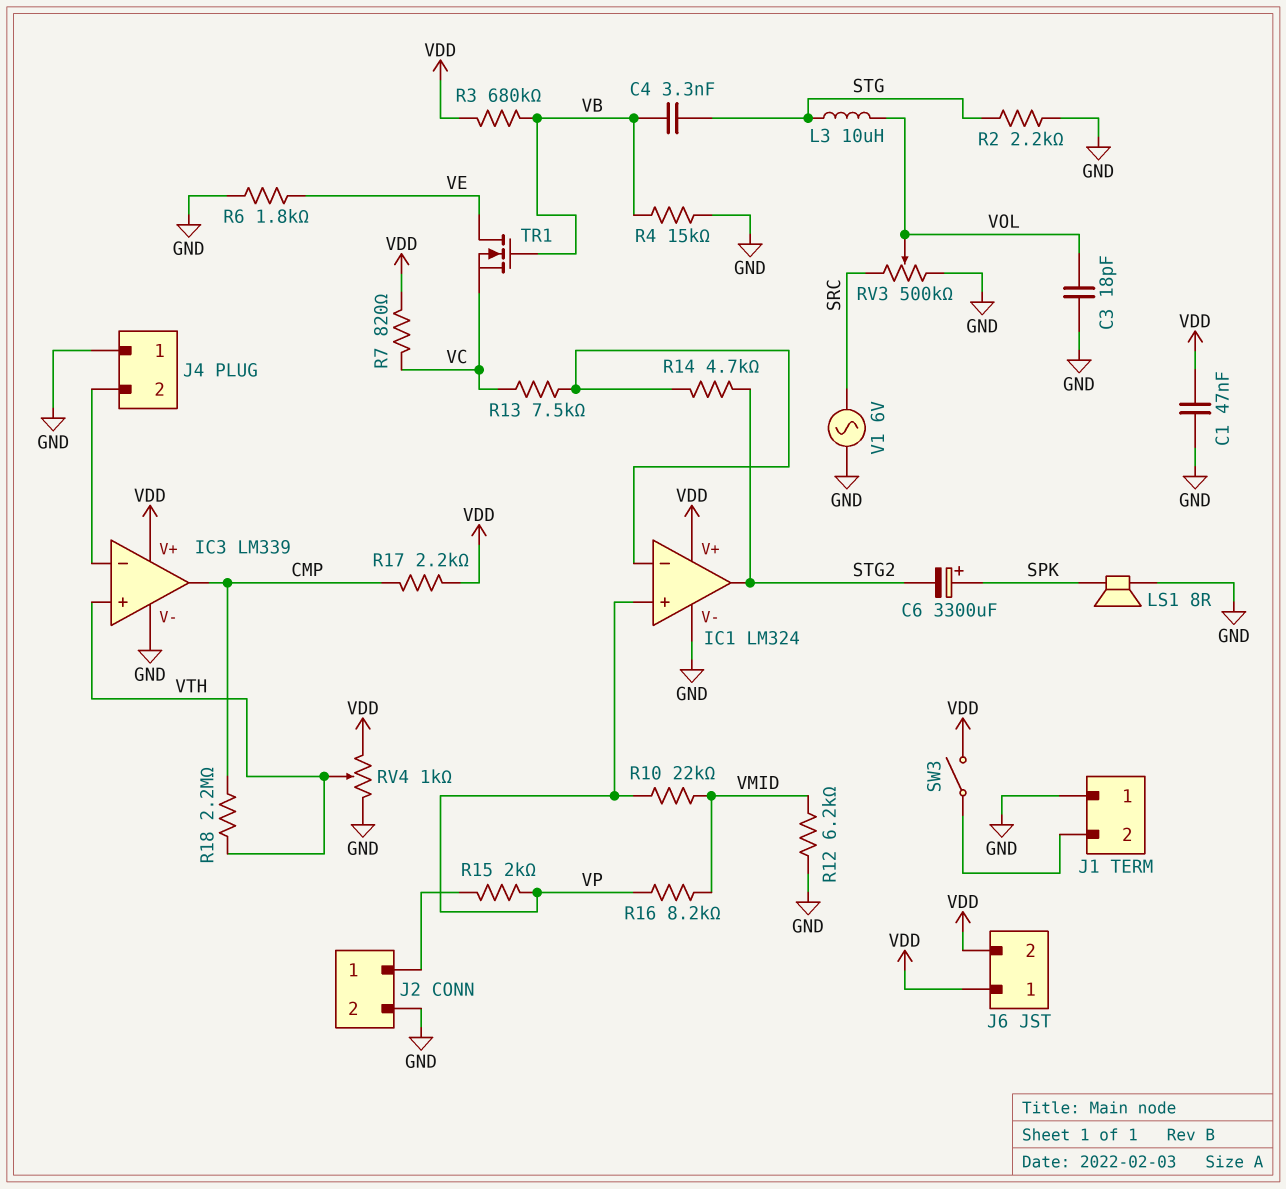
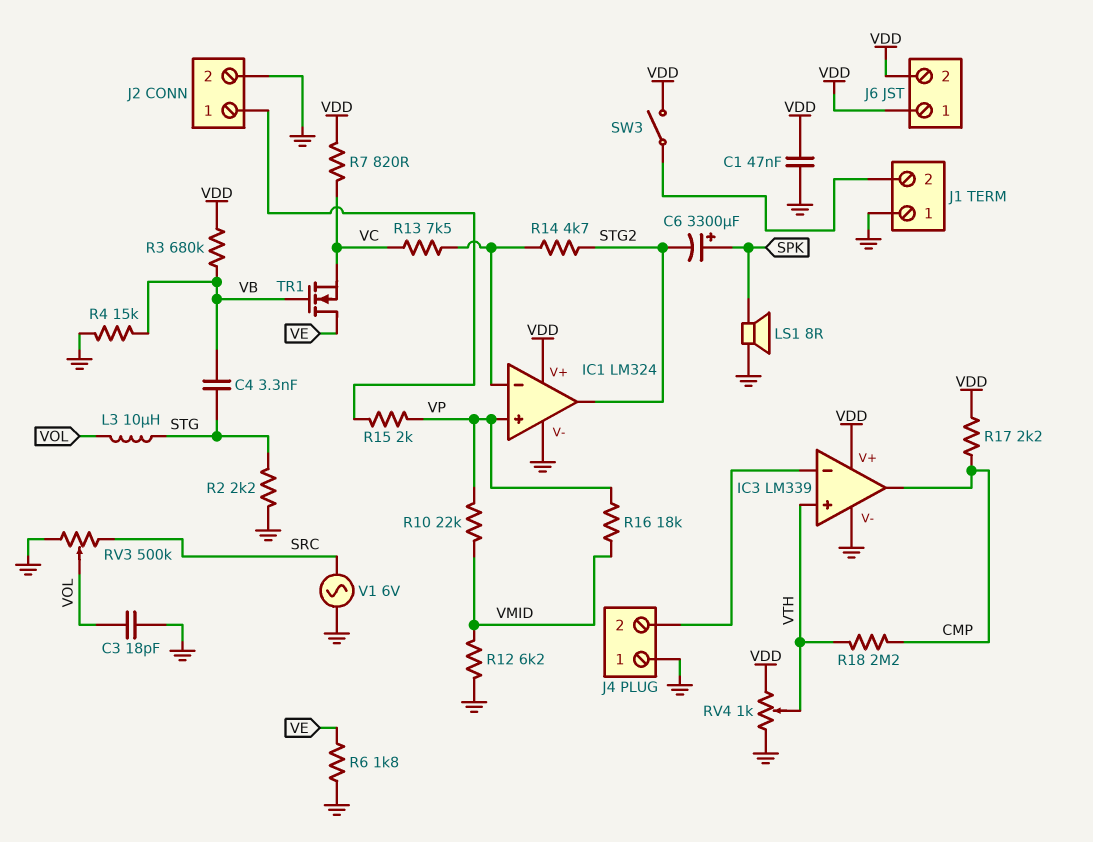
R16: 8.2k (VMID, VP) -> 18k (VMID, VP)

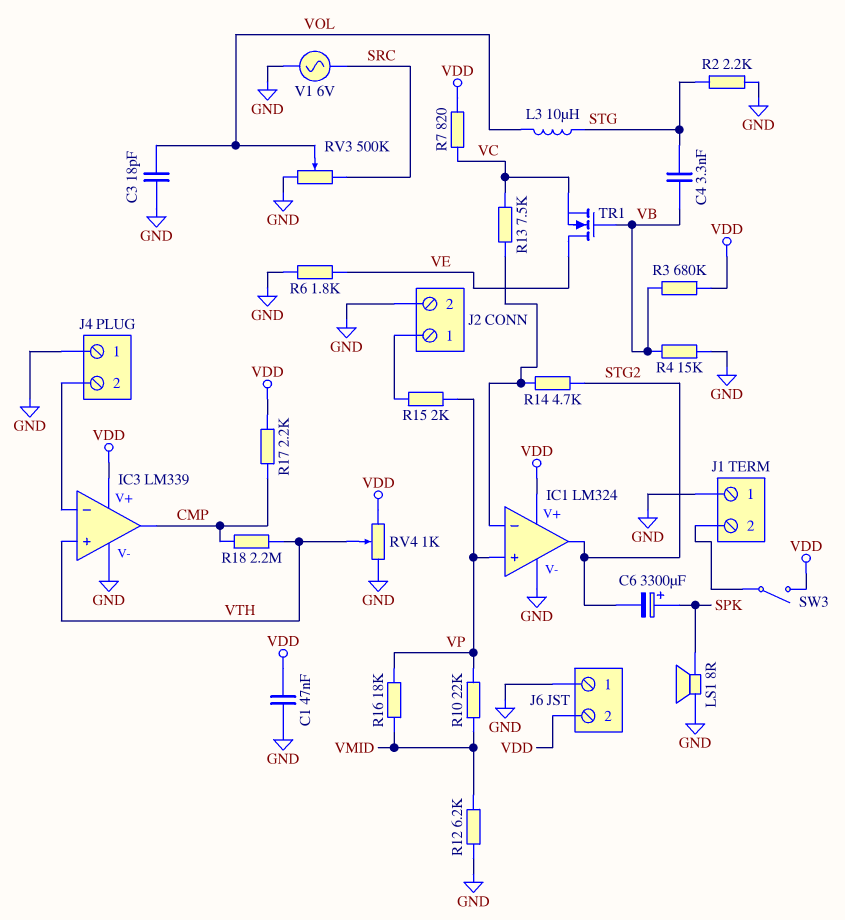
J6 pin 1: VDD -> GND

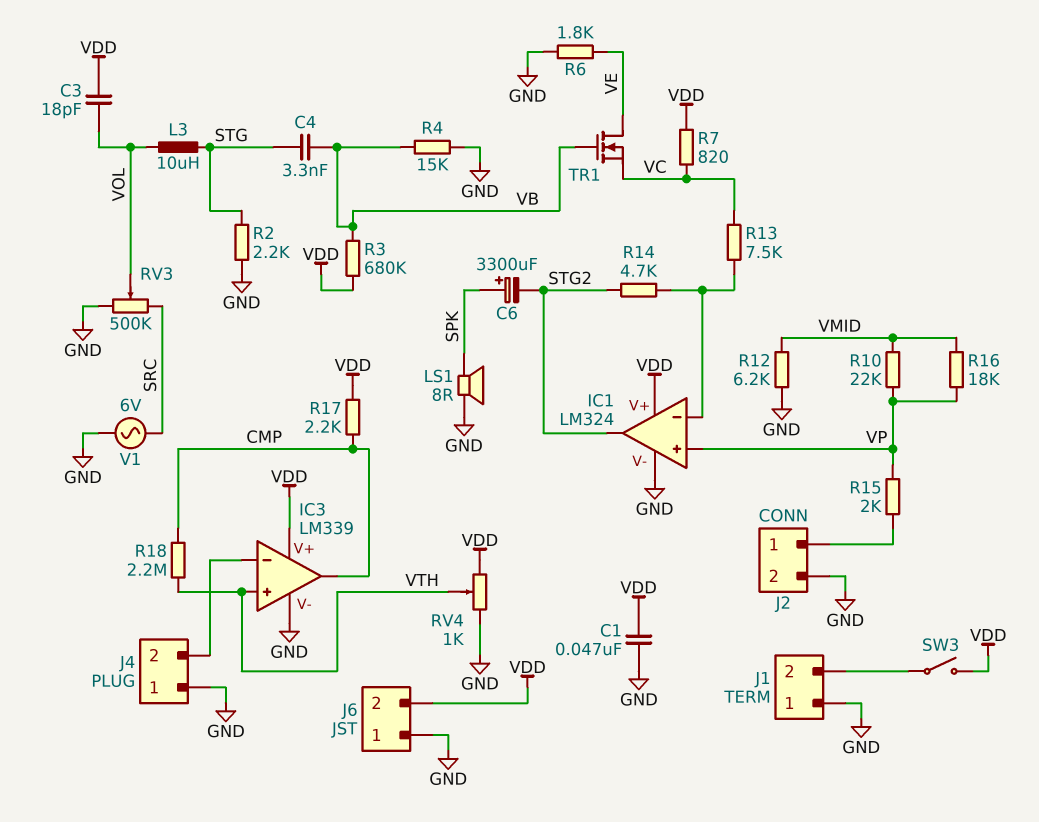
C3: 18pF (GND, VOL) -> 18pF (VDD, VOL)

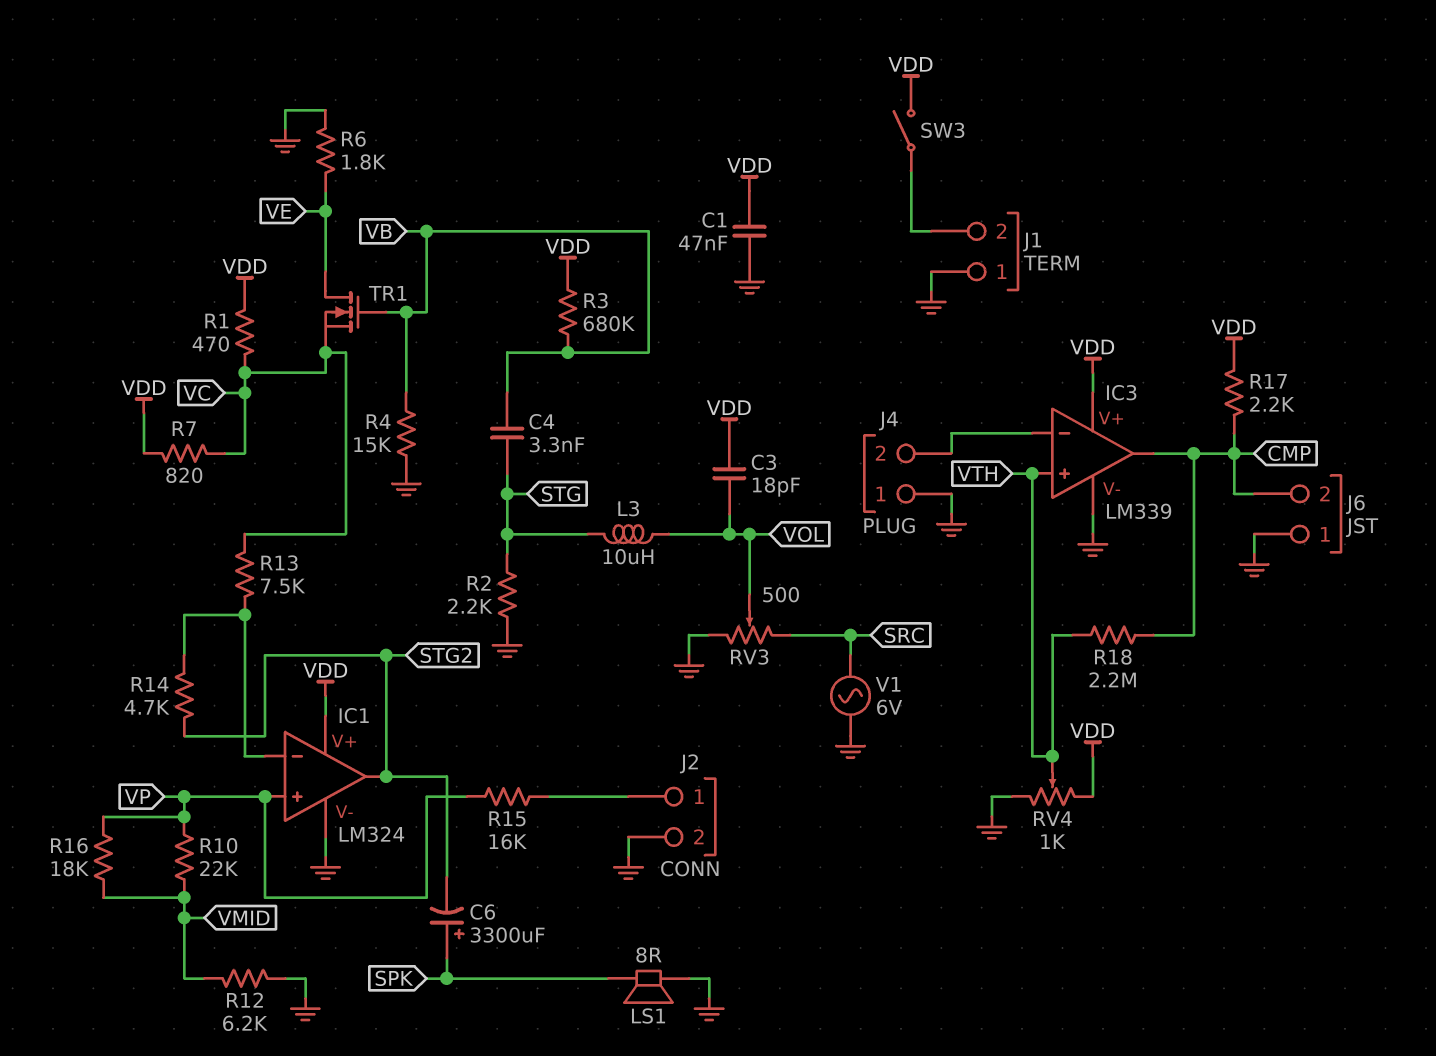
J6 pin 2: VDD -> CMP
R1: none -> 470 (VC, VDD)
R15: 2k (J2/1, VP) -> 16k (J2/1, VP)
RV3: 500k (GND, SRC, wiper VOL) -> 500 (GND, SRC, wiper VOL)

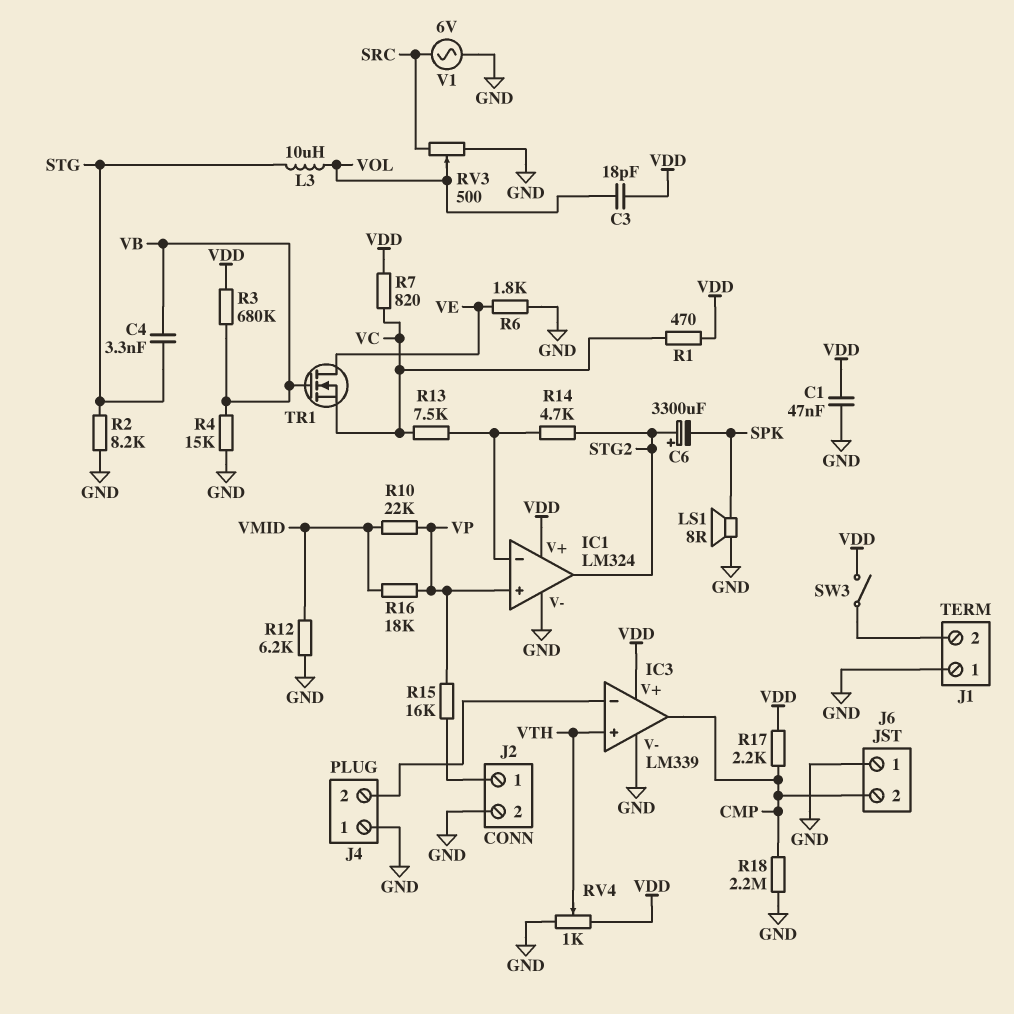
C6: 3300uF (plus SPK, minus STG2) -> 3300uF (plus STG2, minus SPK)
R2: 2.2k (GND, STG) -> 8.2k (GND, STG)
R18: 2.2M (CMP, VTH) -> 2.2M (CMP, GND)

